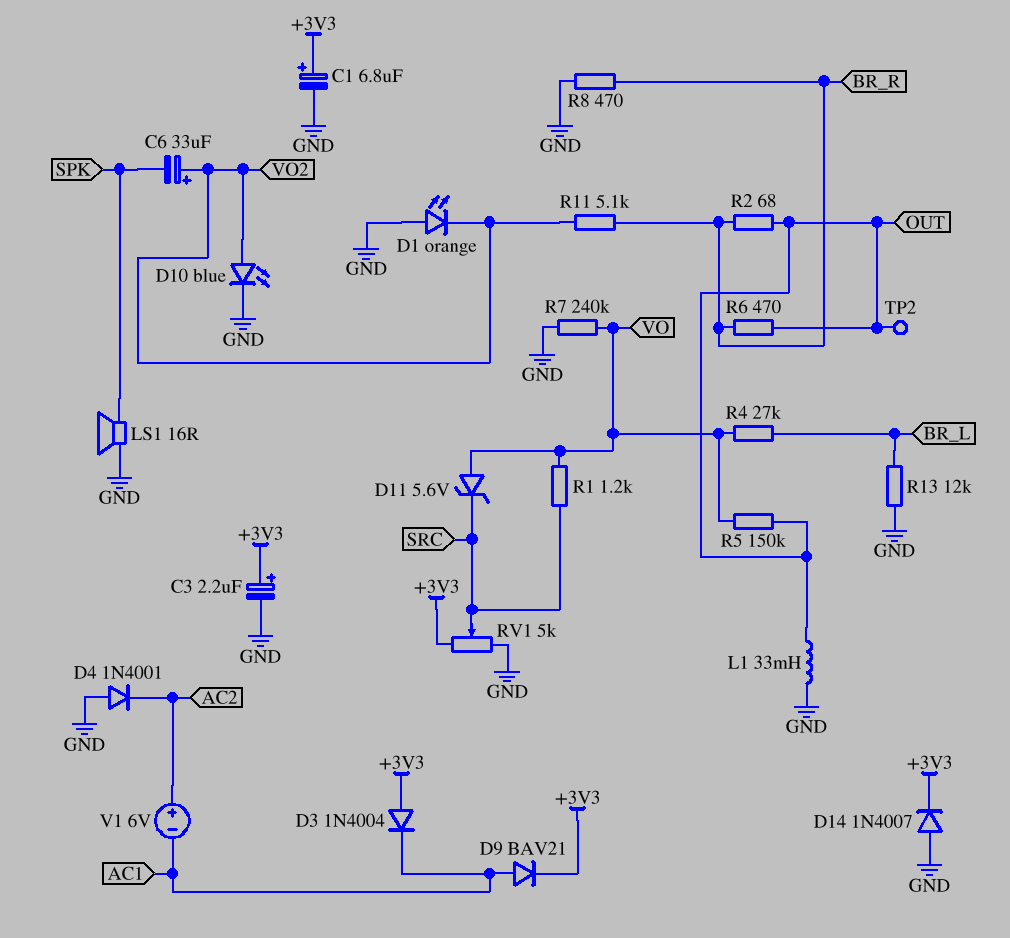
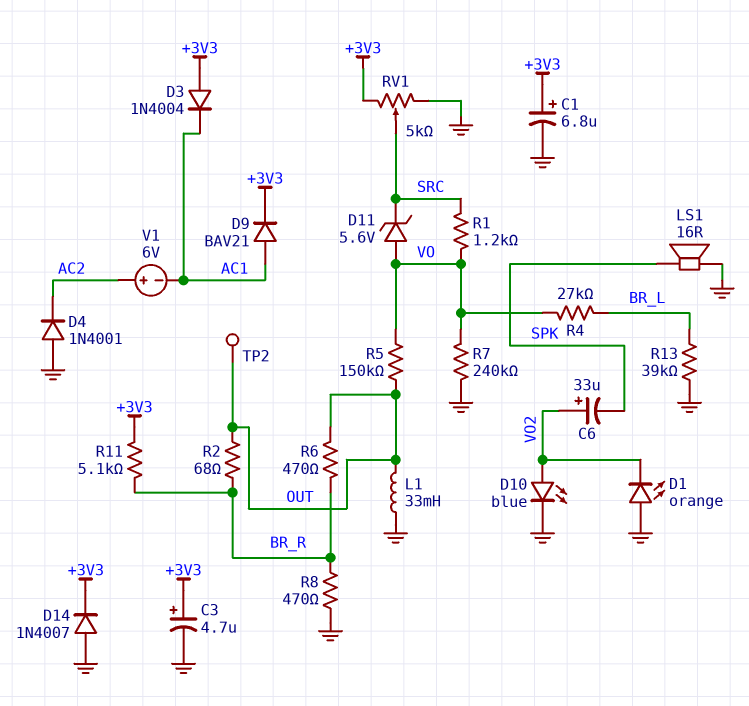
C3: 2.2uF (plus +3V3, minus GND) -> 4.7uF (plus +3V3, minus GND)
R11: 5.1k (BR_R, VO2) -> 5.1k (+3V3, BR_R)
R13: 12k (BR_L, GND) -> 39k (BR_L, GND)

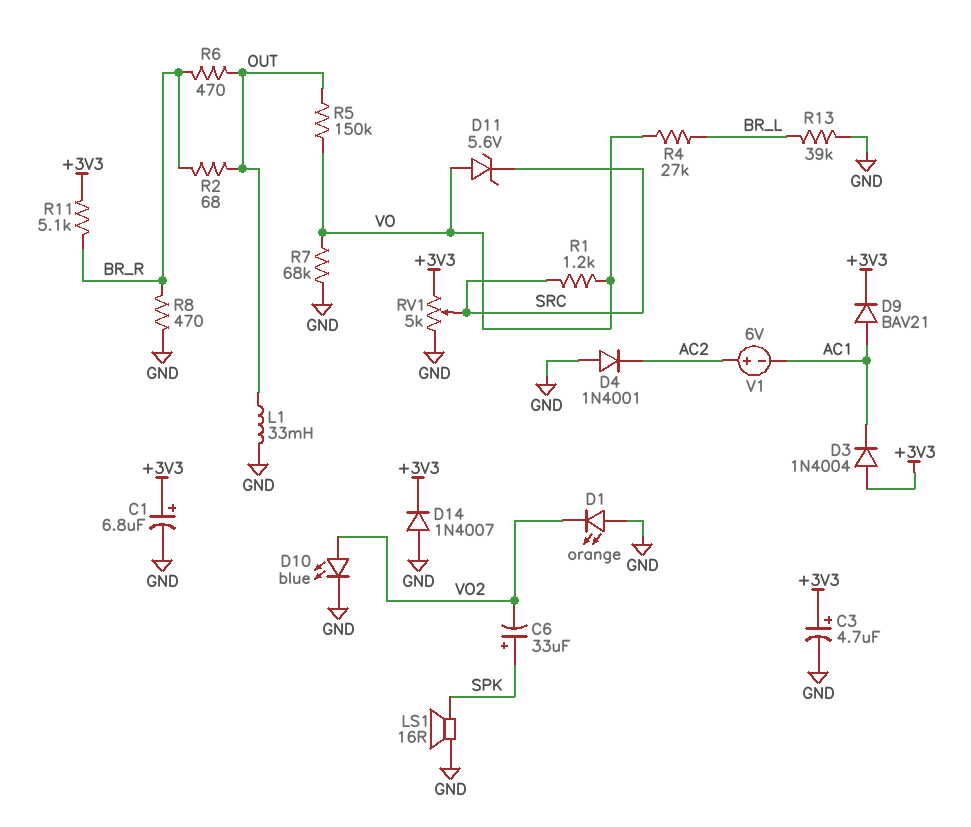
C6: 33uF (plus VO2, minus SPK) -> 33uF (plus SPK, minus VO2)
R7: 240k (GND, VO) -> 68k (GND, VO)
TP2: test point (OUT) -> none

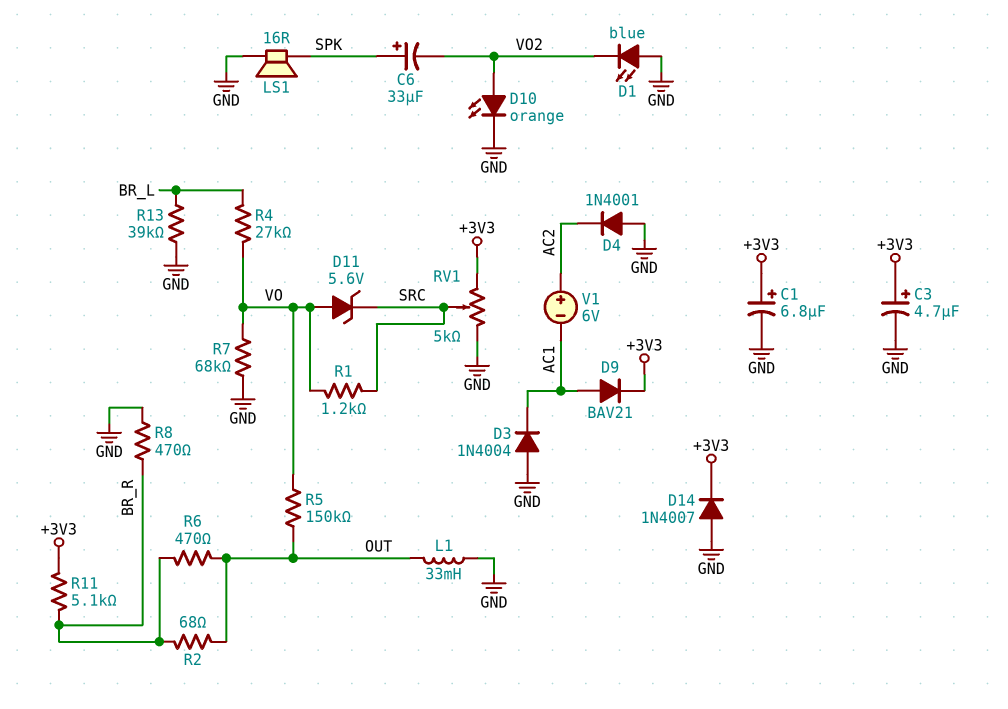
D1: LED orange (A GND, K VO2) -> LED blue (A GND, K VO2)
D3: diode 1N4004 (A +3V3, K AC1) -> diode 1N4004 (A GND, K AC1)
D10: LED blue (A VO2, K GND) -> LED orange (A VO2, K GND)

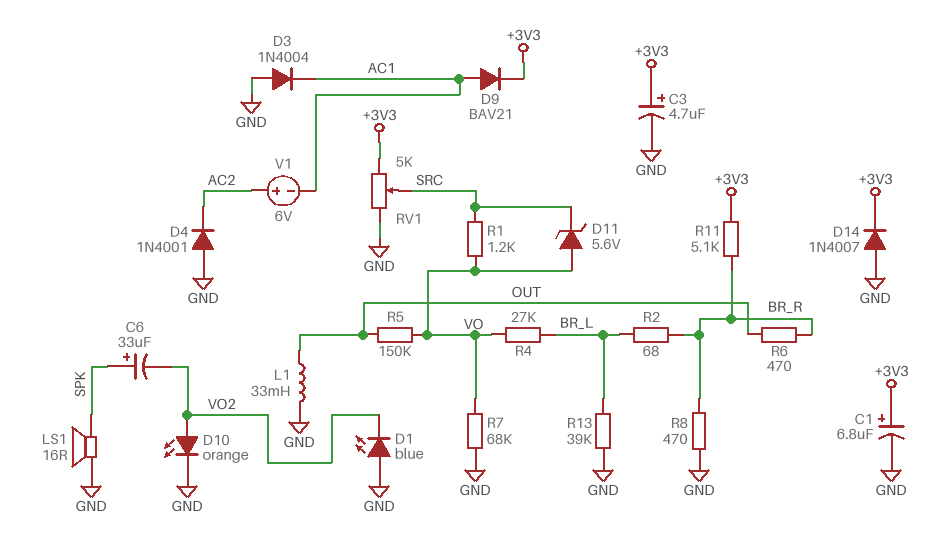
R2: 68 (BR_R, OUT) -> 68 (BR_L, BR_R)

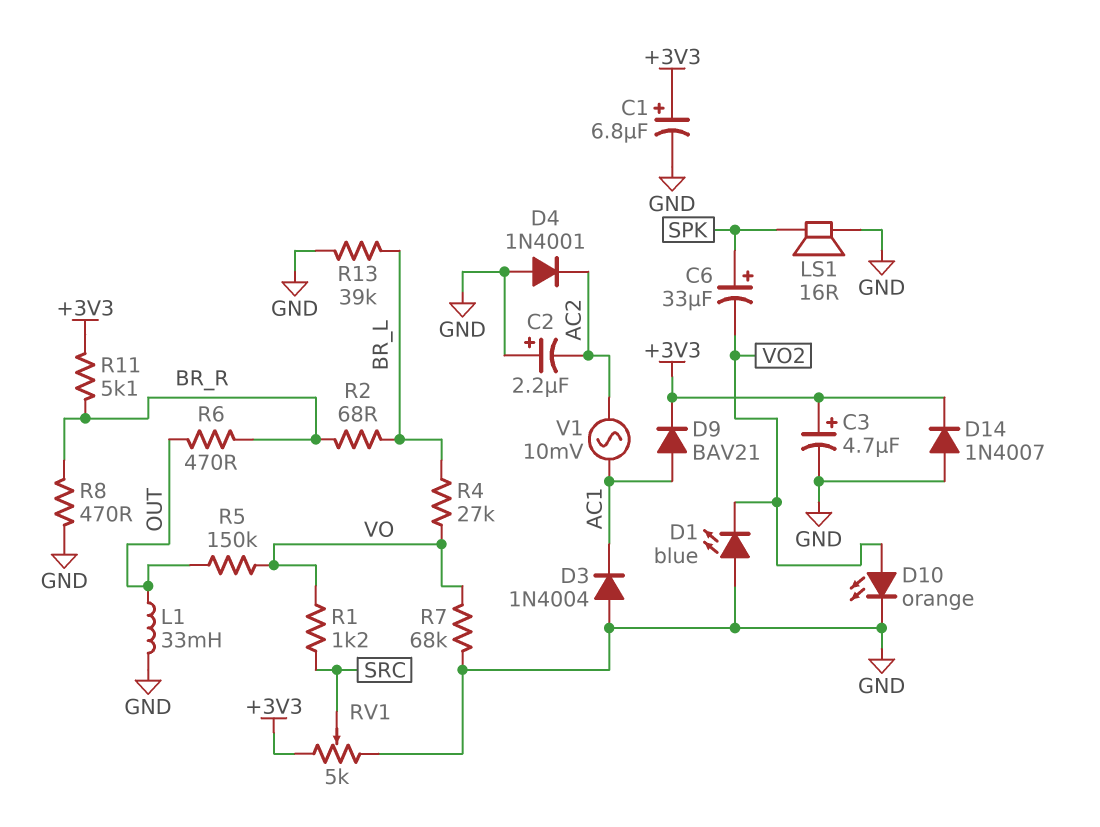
C2: none -> 2.2uF (plus GND, minus AC2)
D11: zener 5.6V (A VO, K SRC) -> none
V1: 6V (plus AC2, minus AC1) -> AC 10mV (AC1, AC2)

